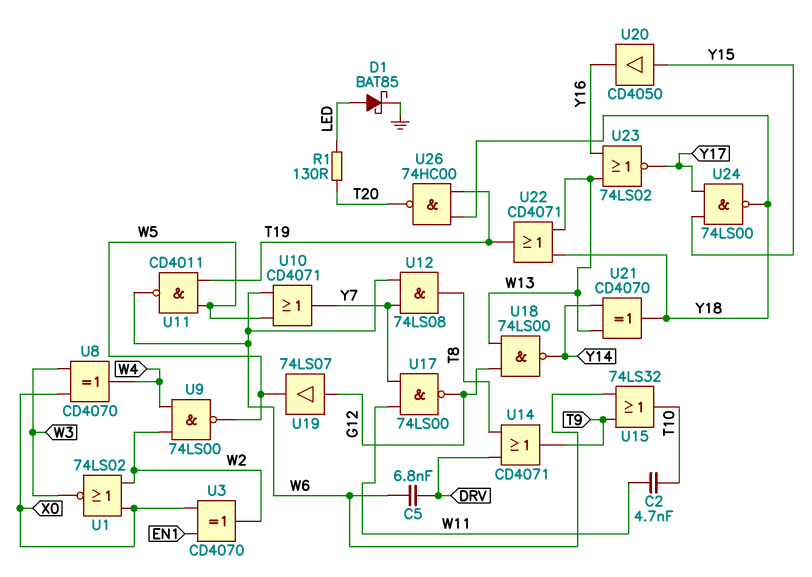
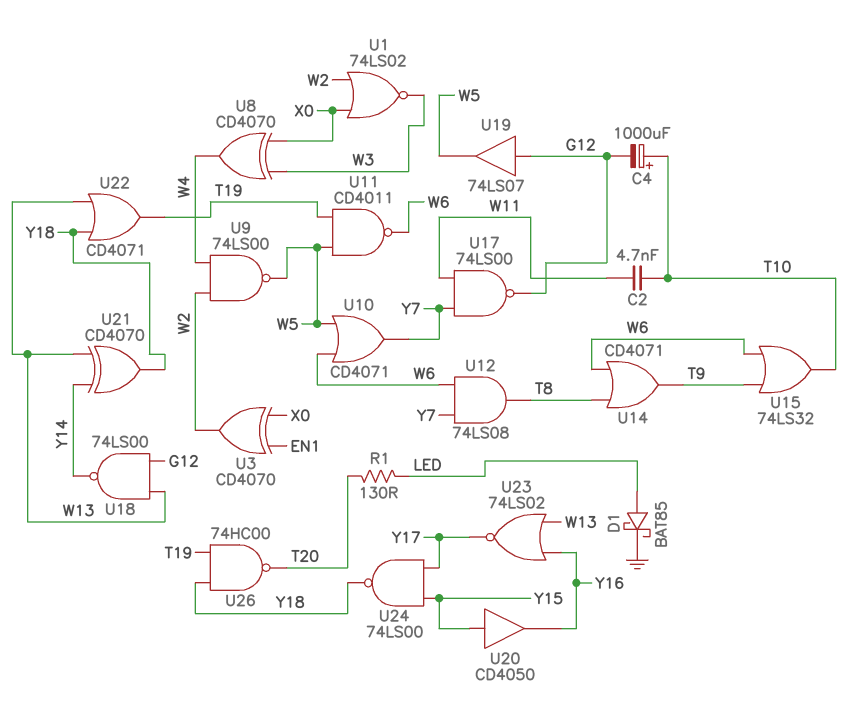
C4: none -> 1000uF (plus T10, minus G12)
C5: 6.8nF (DRV, W6) -> none
U14: OR CD4071 (in DRV, in T8, out T9) -> OR CD4071 (in T8, in W6, out T9)

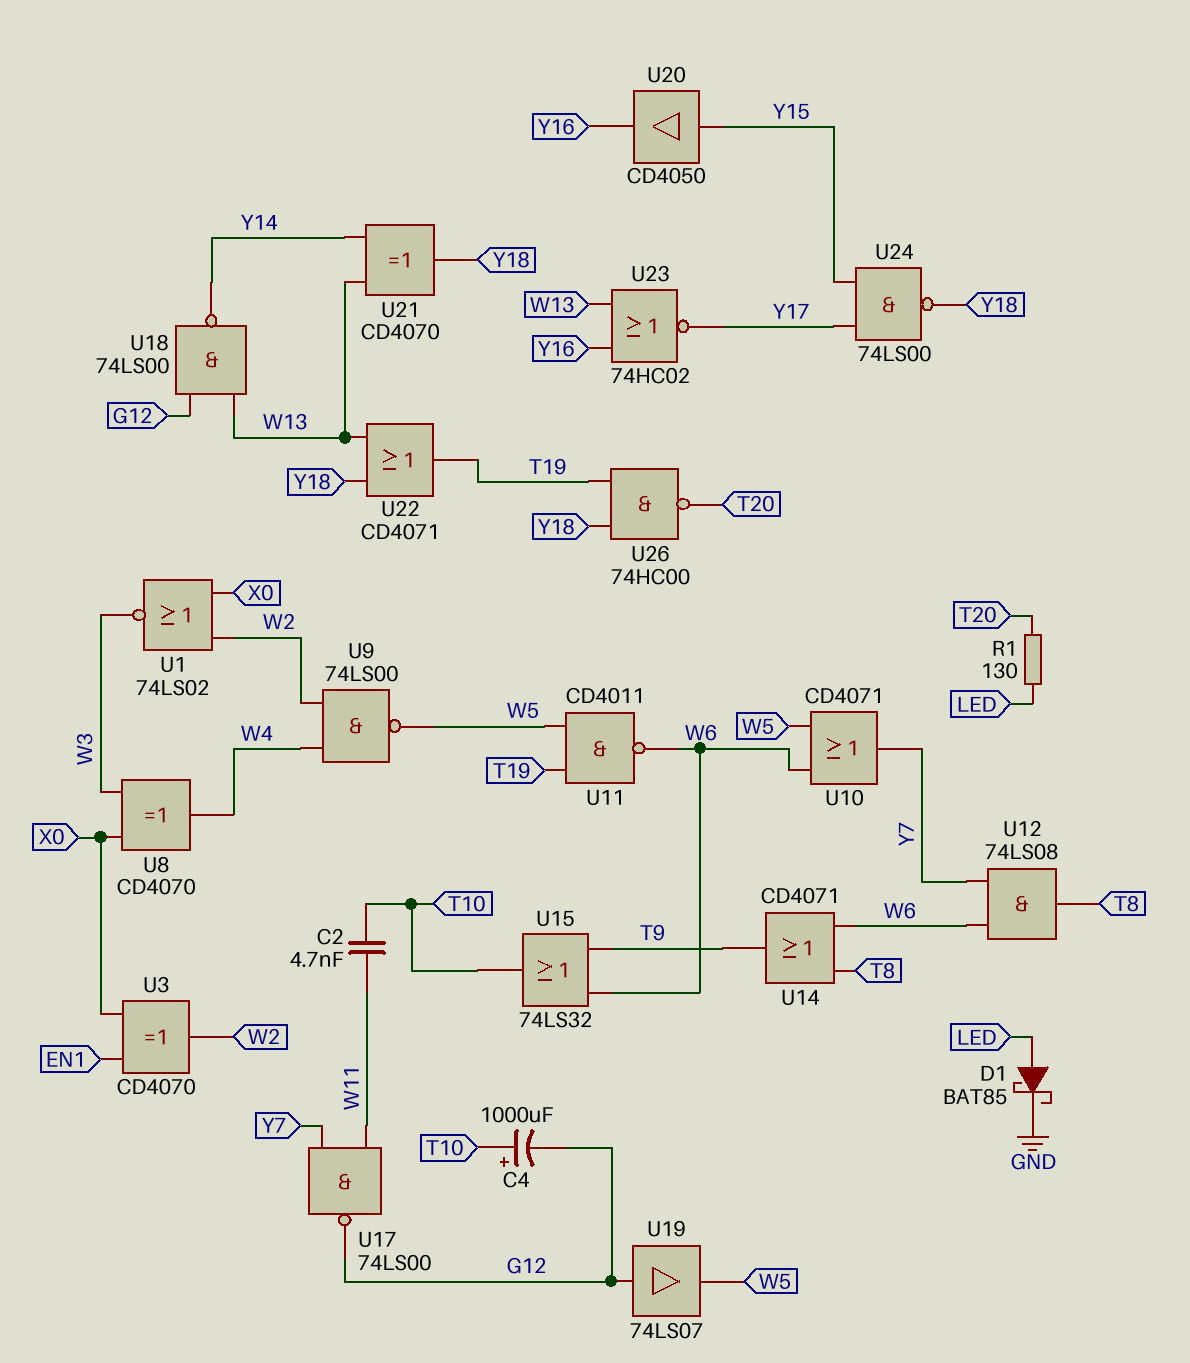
U23: NOR 74LS02 (in W13, in Y16, out Y17) -> NOR 74HC02 (in W13, in Y16, out Y17)

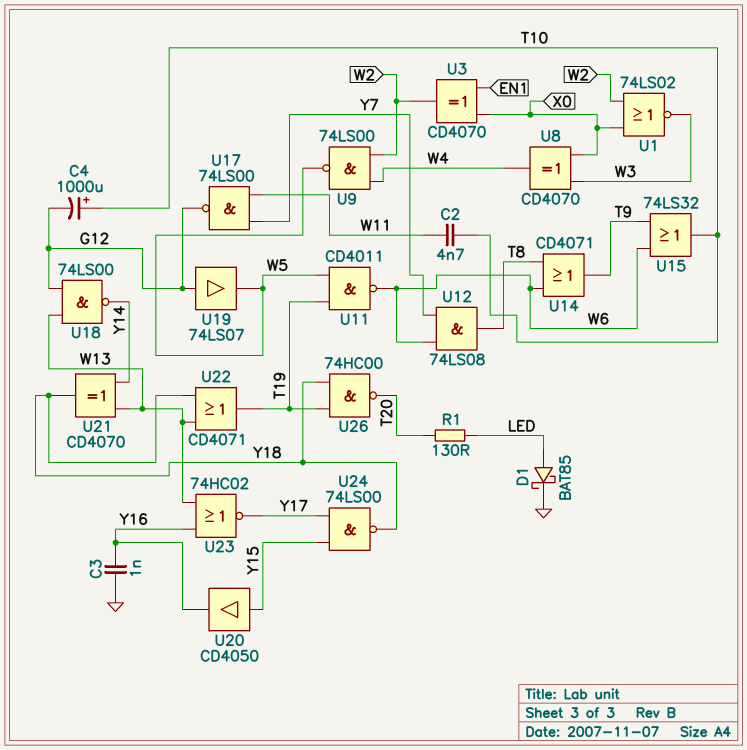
C3: none -> 1nF (GND, Y16)
U10: OR CD4071 (in W5, in W6, out Y7) -> none

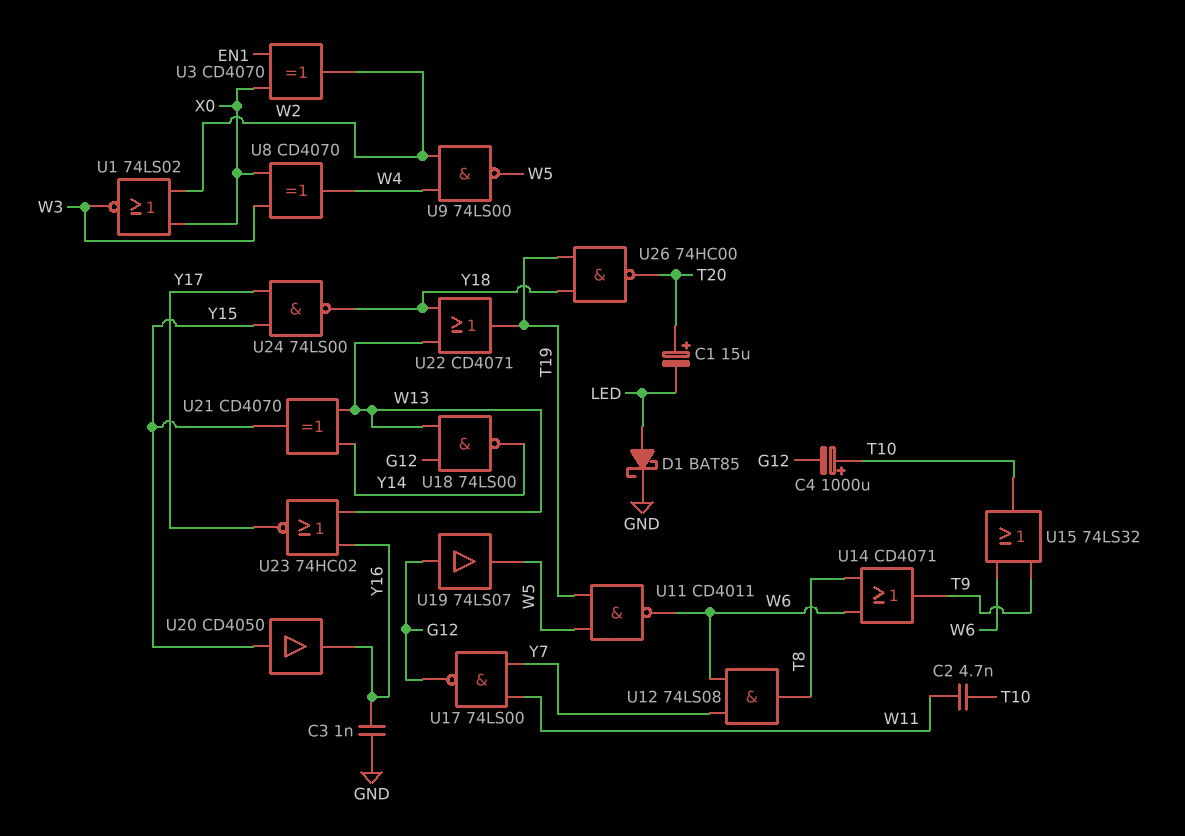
C1: none -> 15uF (plus T20, minus LED)
R1: 130 (LED, T20) -> none
U21: XOR CD4070 (in W13, in Y14, out Y18) -> XOR CD4070 (in W13, in Y14, out Y15)

